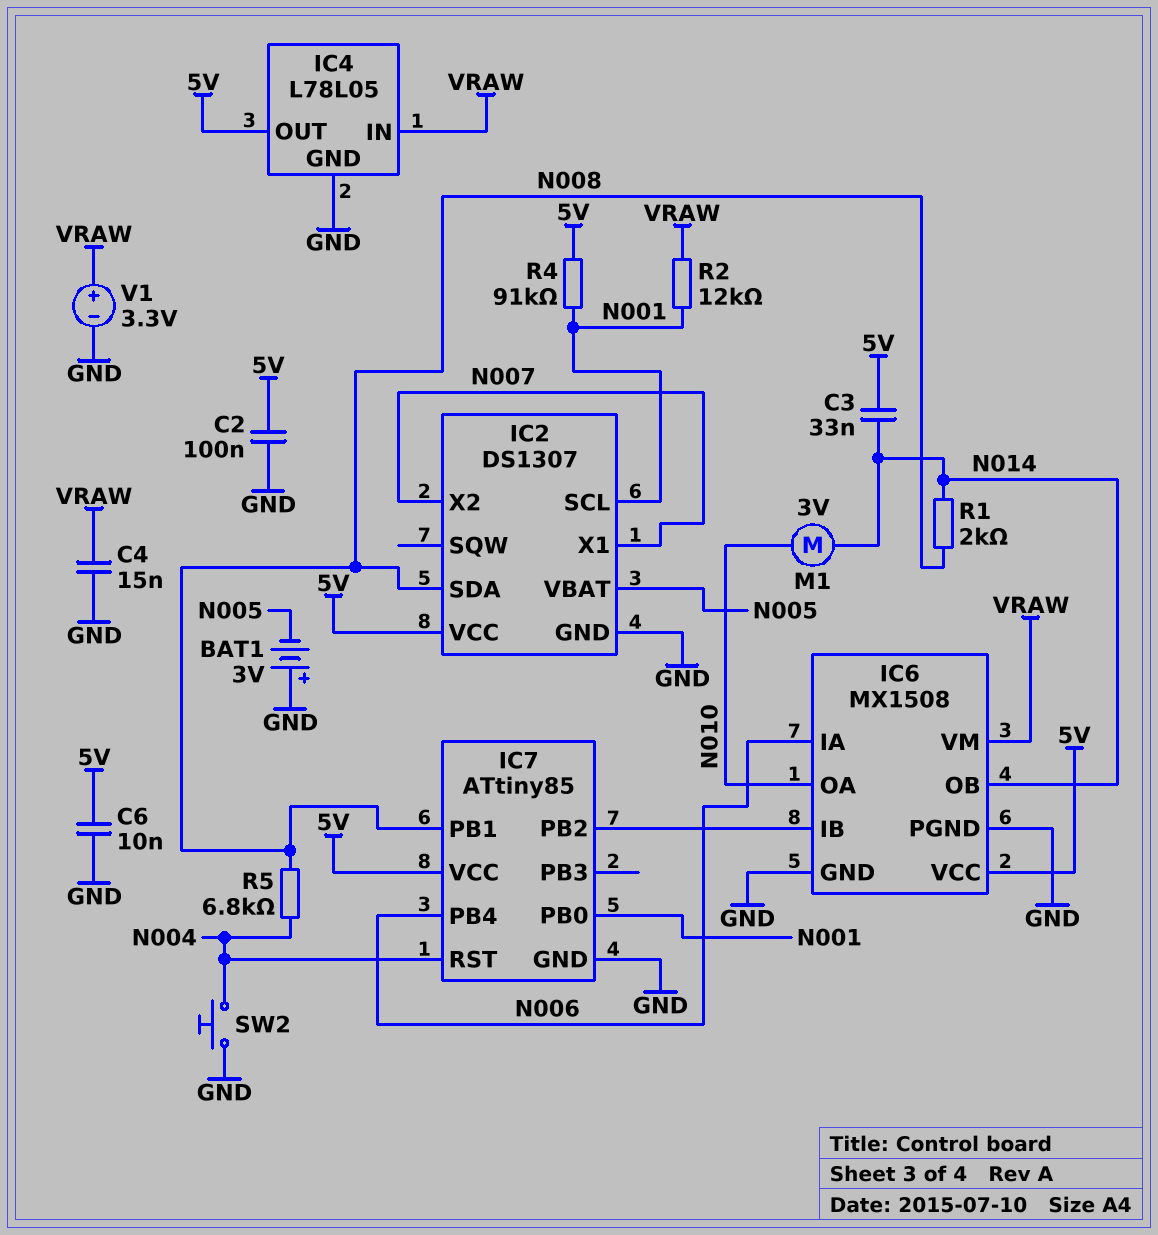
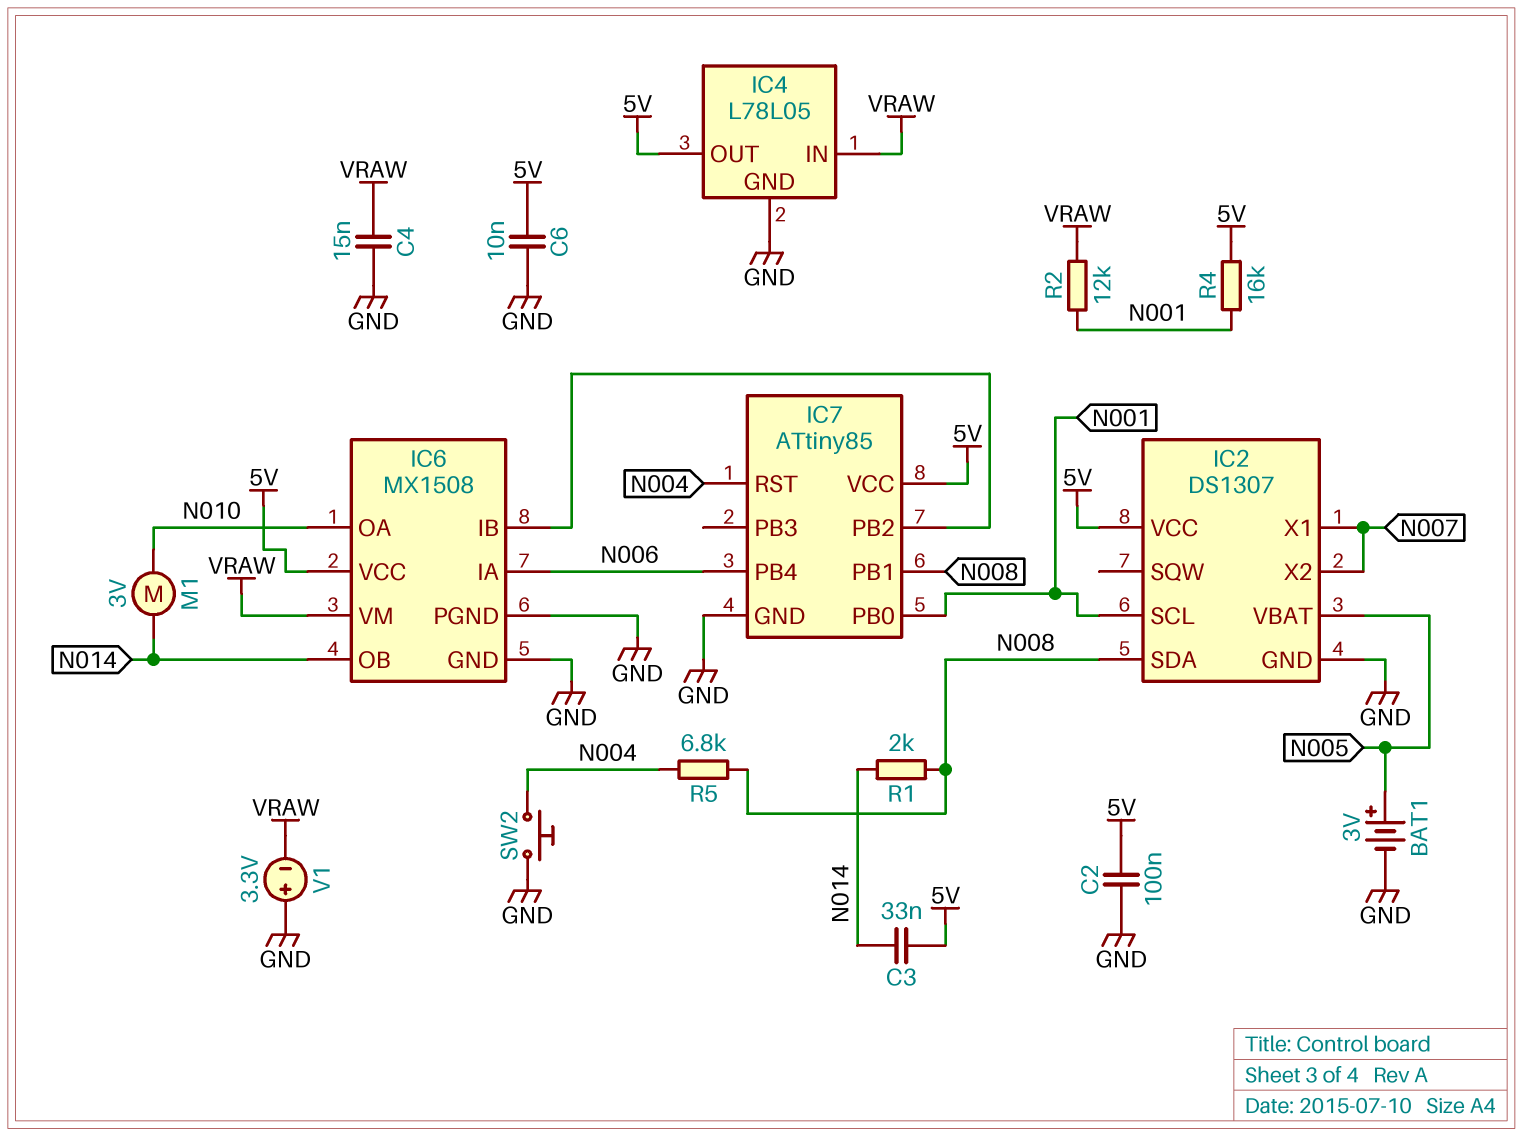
BAT1: 3V (plus GND, minus N005) -> 3V (plus N005, minus GND)
R4: 91k (5V, N001) -> 16k (5V, N001)
V1: 3.3V (plus VRAW, minus GND) -> 3.3V (plus GND, minus VRAW)

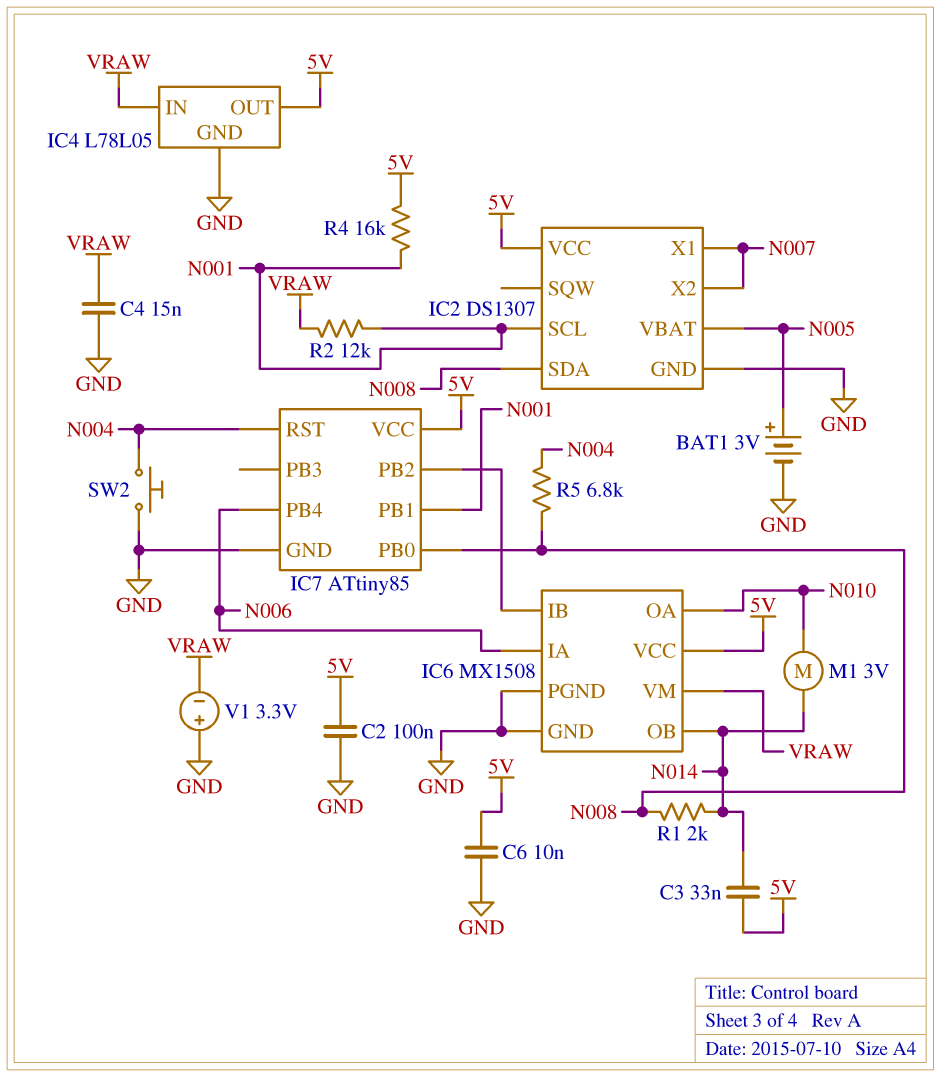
IC7 pin PB0: N001 -> N008
IC7 pin PB1: N008 -> N001

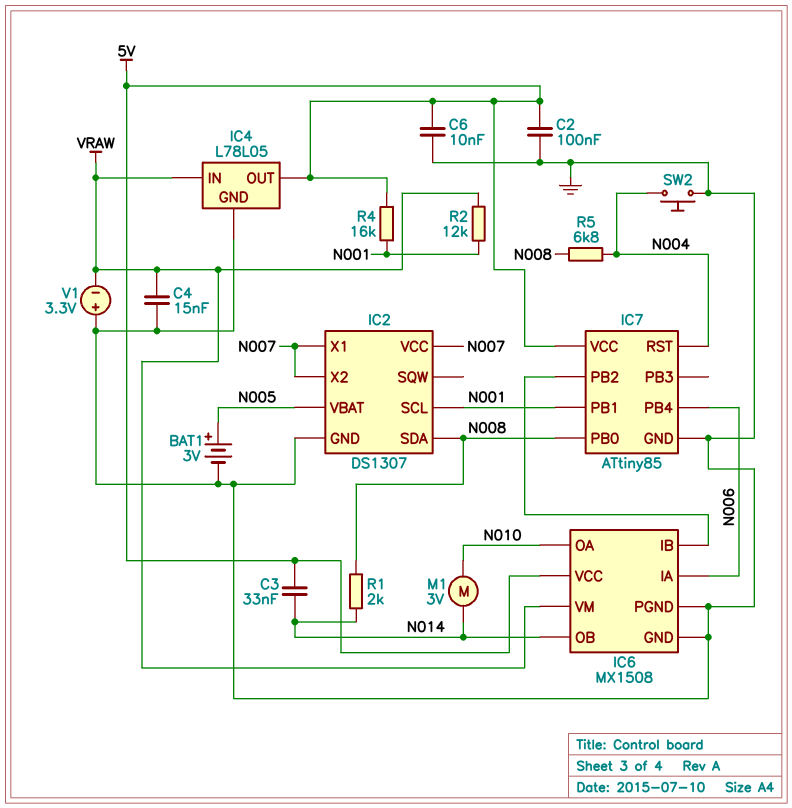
IC2 pin VCC: 5V -> N007

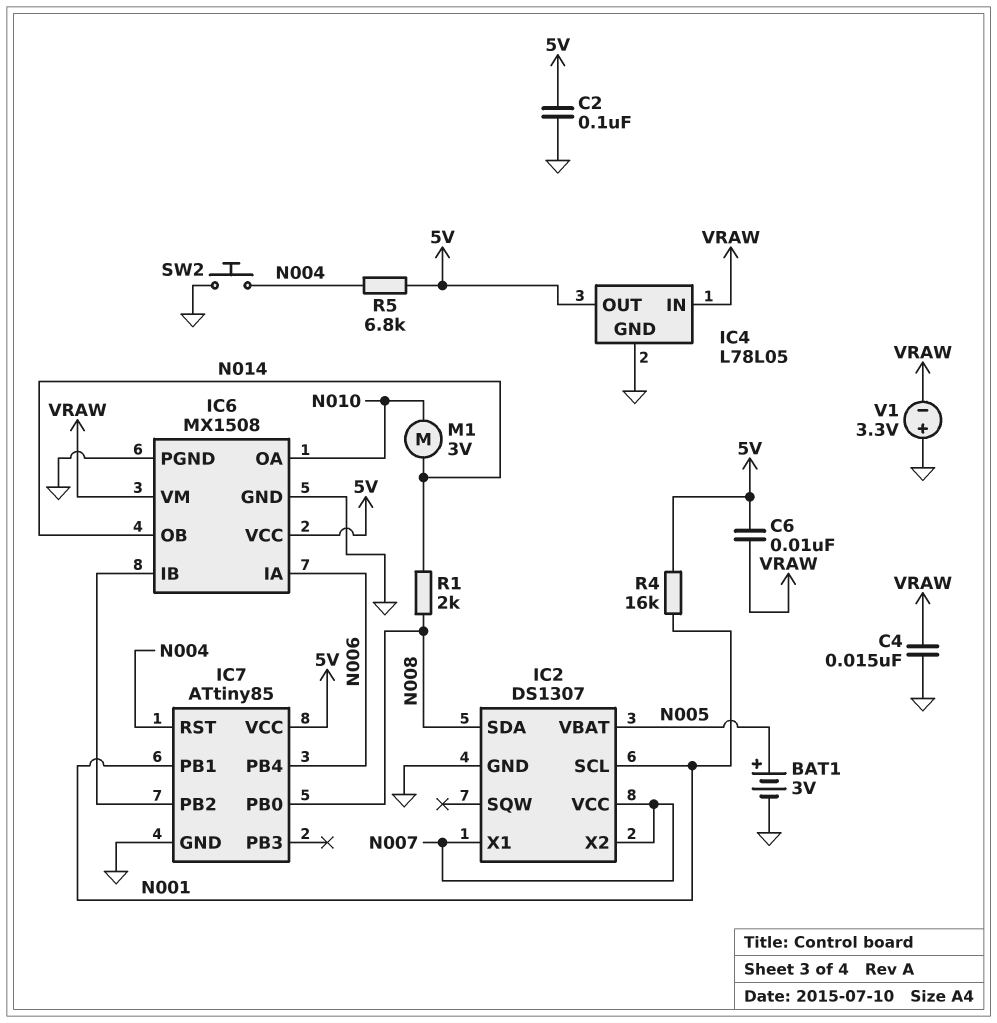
C3: 33nF (5V, N014) -> none
C6: 10nF (5V, GND) -> 10nF (5V, VRAW)
R2: 12k (N001, VRAW) -> none
R5: 6.8k (N004, N008) -> 6.8k (5V, N004)

